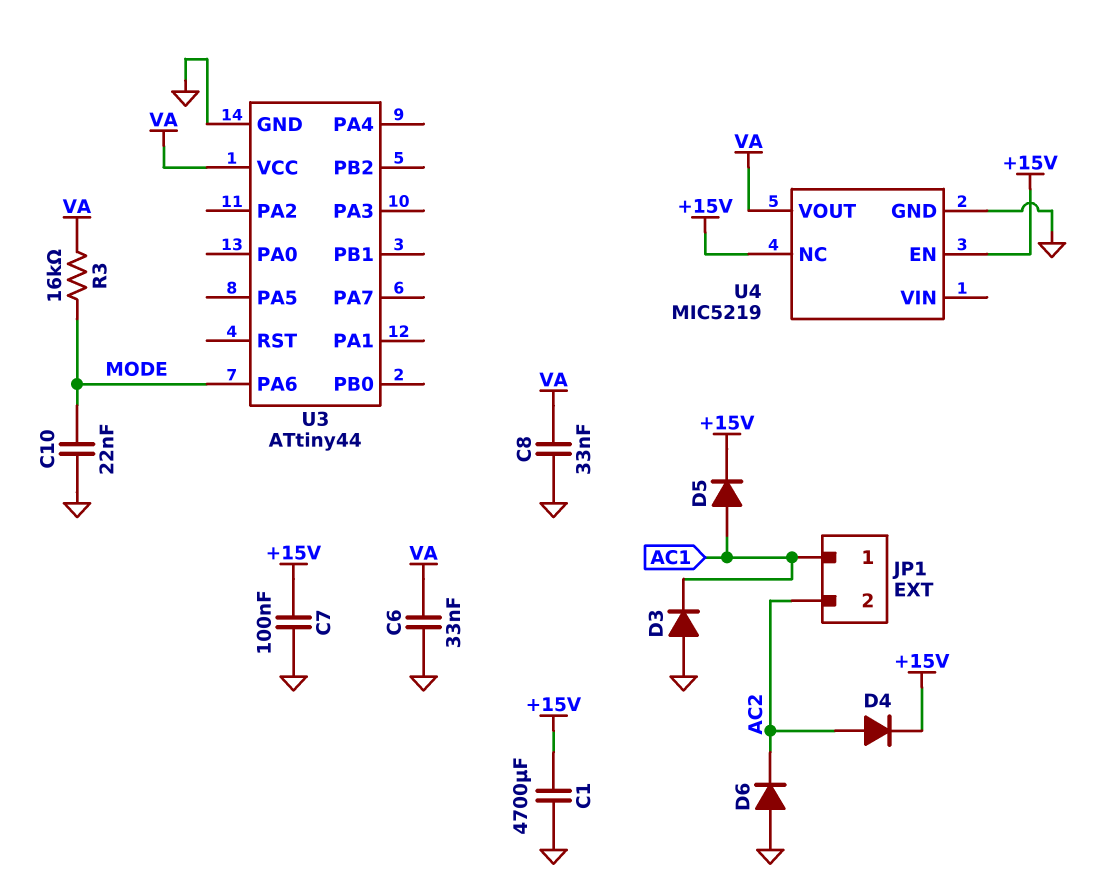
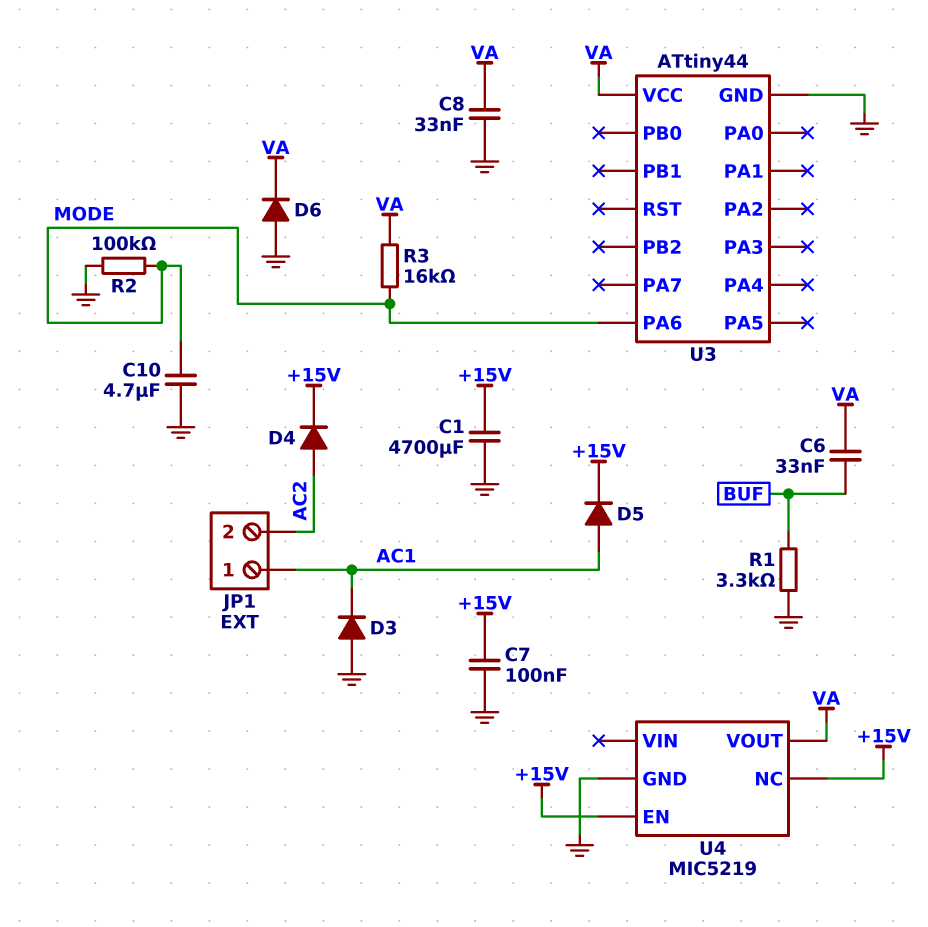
C6: 33nF (GND, VA) -> 33nF (BUF, VA)
C10: 22nF (GND, MODE) -> 4.7uF (GND, MODE)
D6: diode (A GND, K AC2) -> diode (A GND, K VA)
R1: none -> 3.3k (BUF, GND)
R2: none -> 100k (GND, MODE)

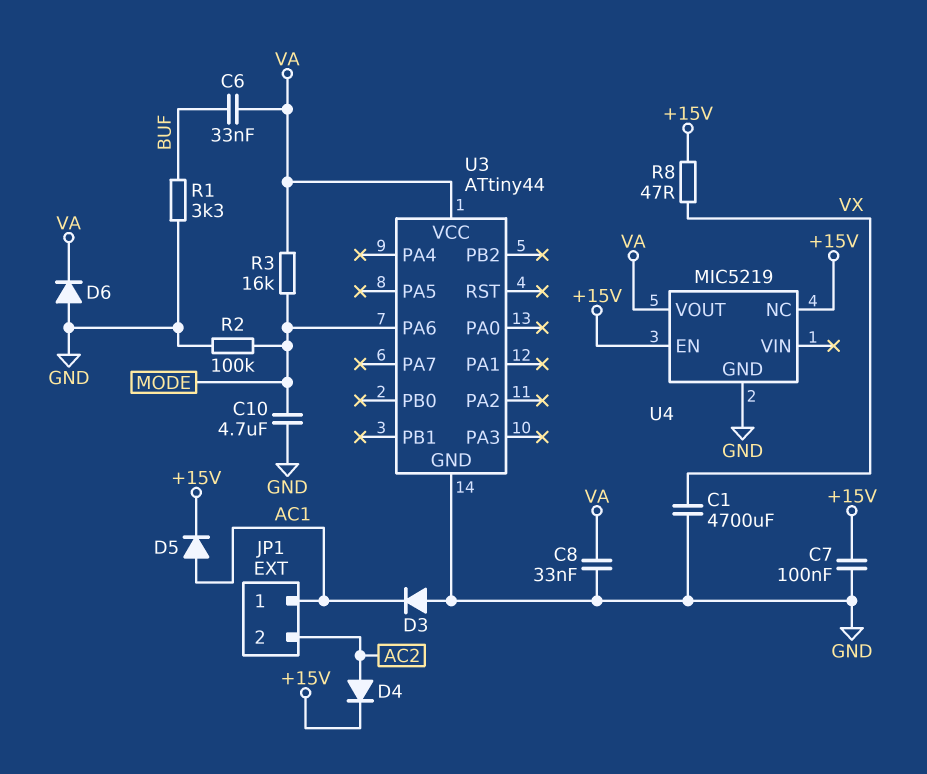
C1: 4700uF (+15V, GND) -> 4700uF (GND, VX)
R8: none -> 47 (+15V, VX)

